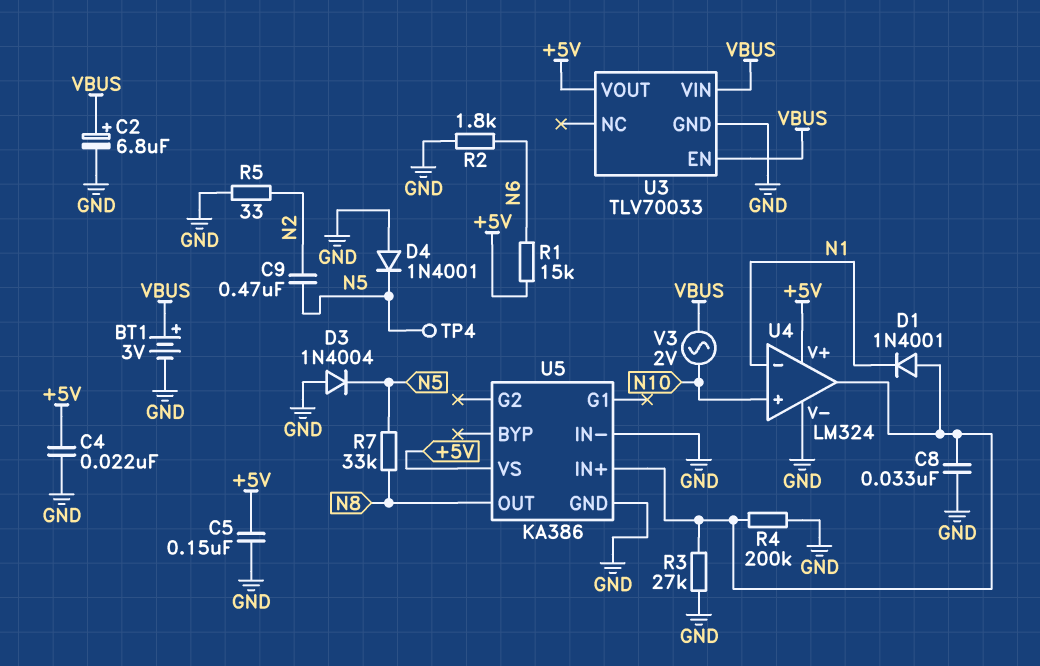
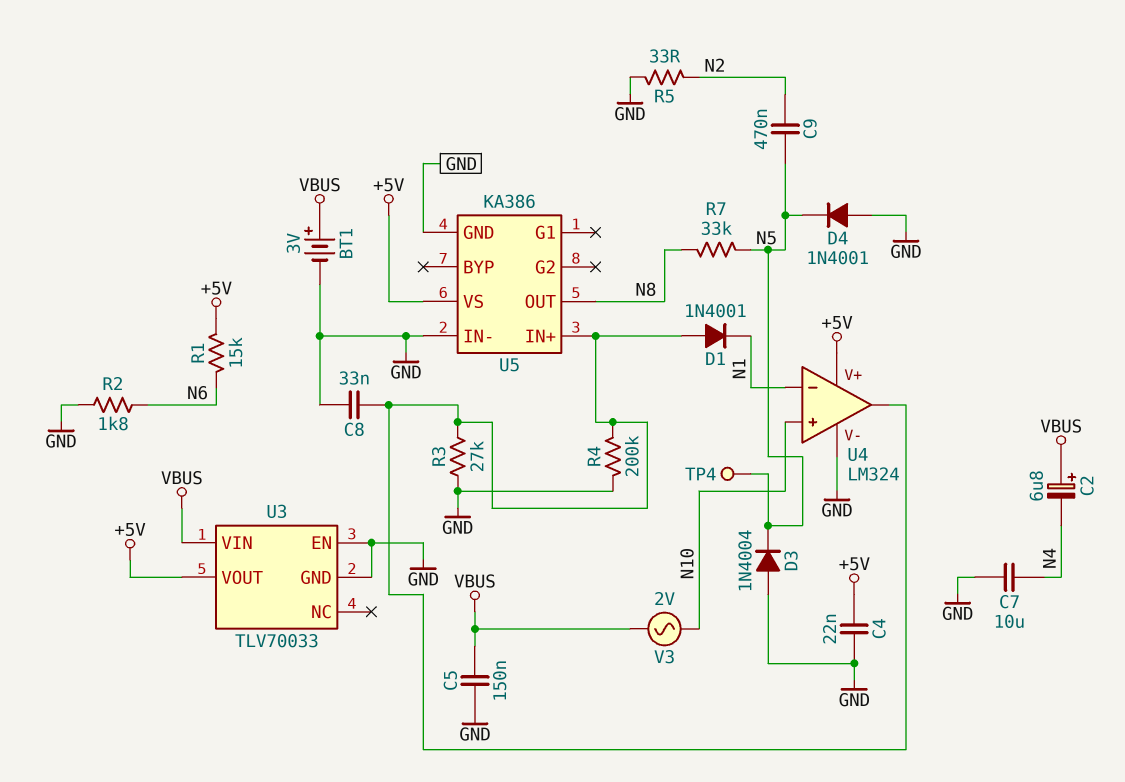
C2: 6.8uF (plus VBUS, minus GND) -> 6.8uF (plus VBUS, minus N4)
C5: 150nF (+5V, GND) -> 150nF (GND, VBUS)
C7: none -> 10uF (GND, N4)
U3 pin EN: VBUS -> GND

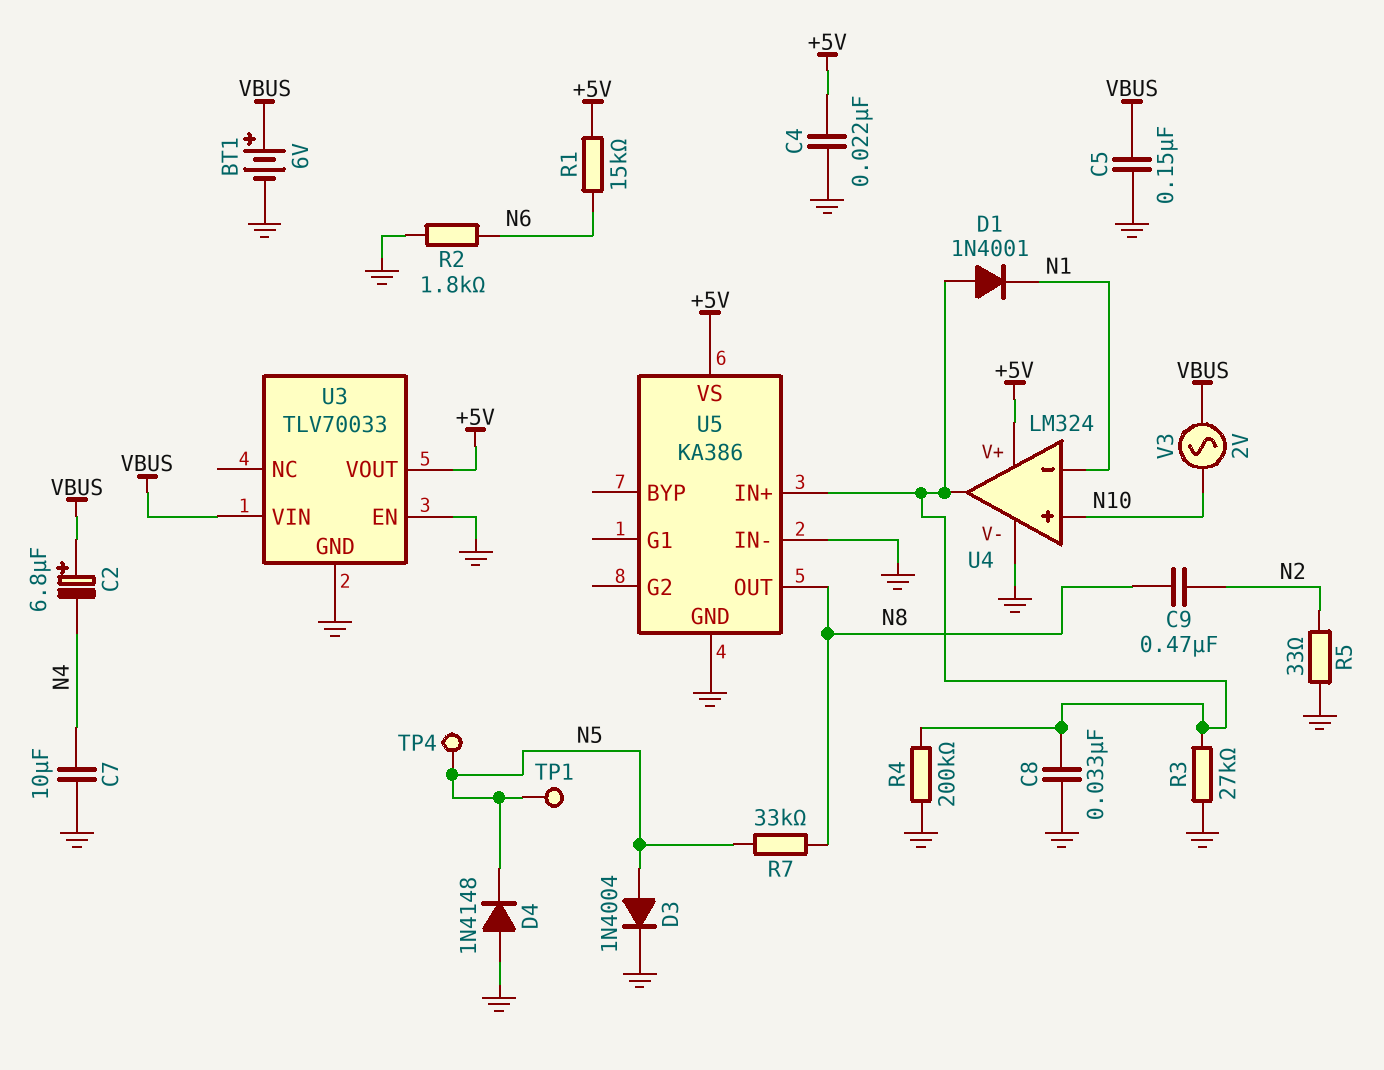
BT1: 3V (plus VBUS, minus GND) -> 6V (plus VBUS, minus GND)
C9: 470nF (N2, N5) -> 470nF (N2, N8)
D3: diode 1N4004 (A GND, K N5) -> diode 1N4004 (A N5, K GND)
D4: diode 1N4001 (A GND, K N5) -> diode 1N4148 (A GND, K N5)
TP1: none -> test point (N5)

